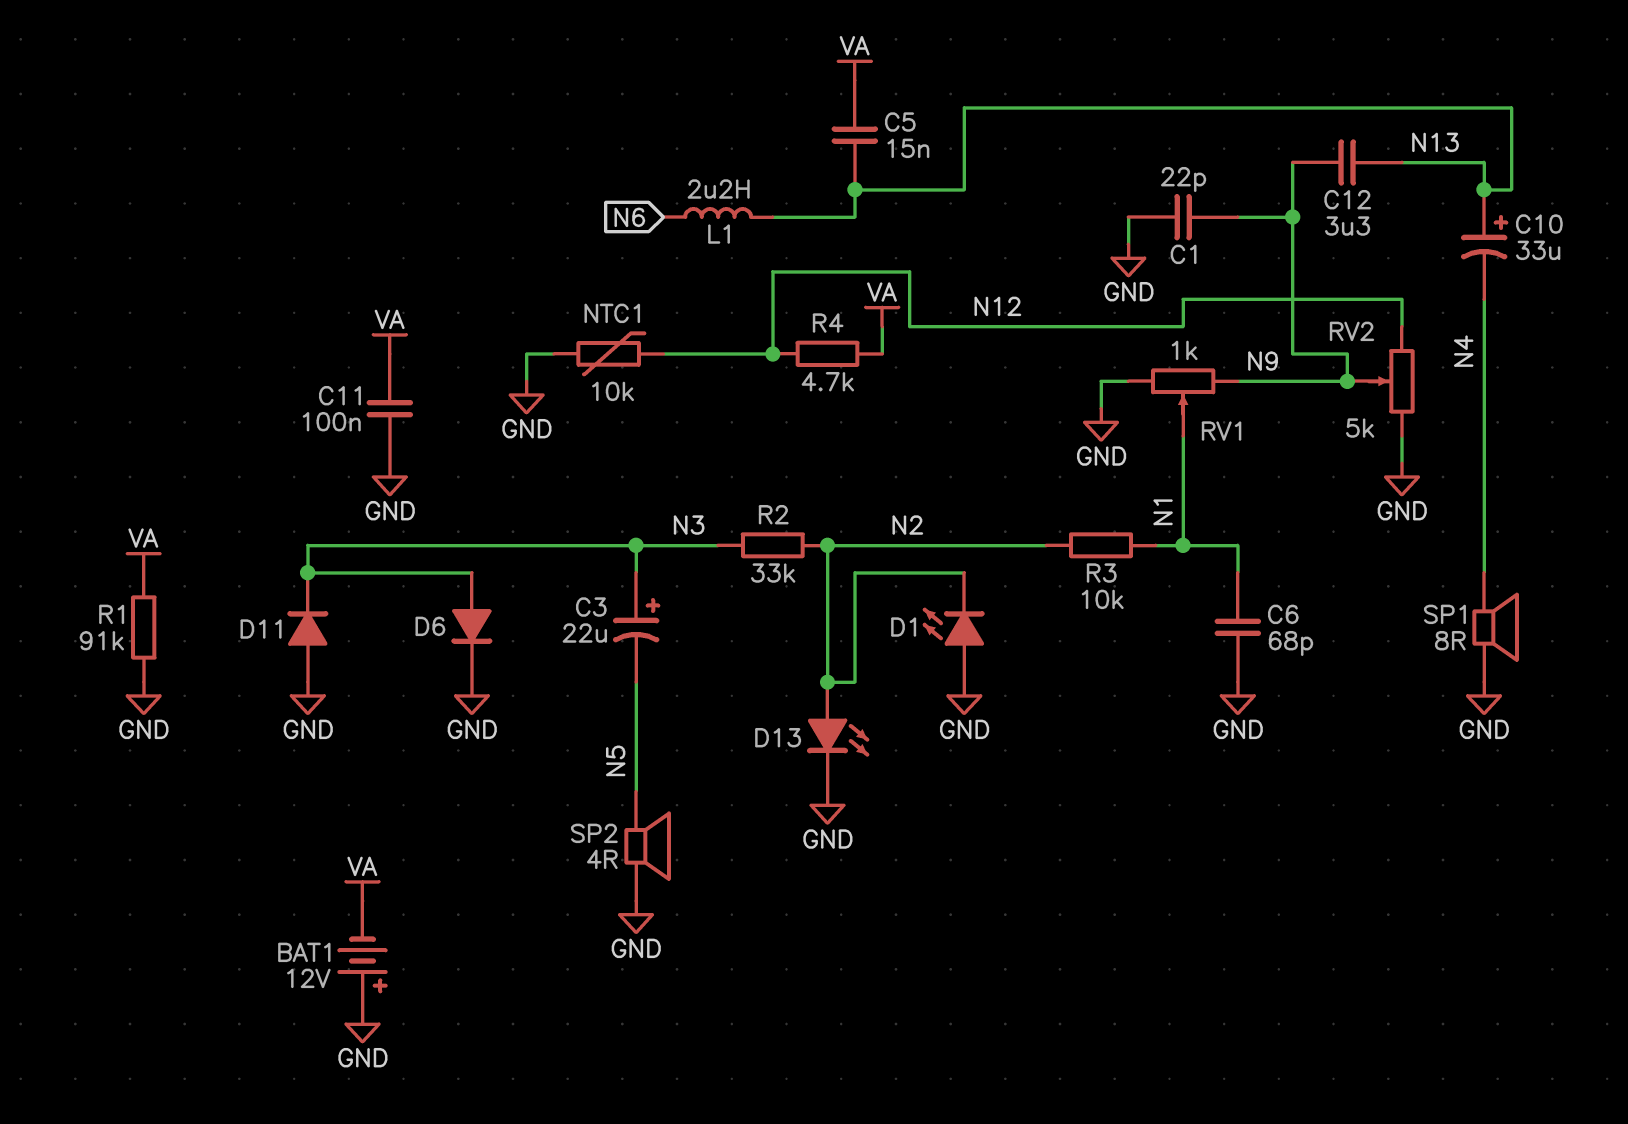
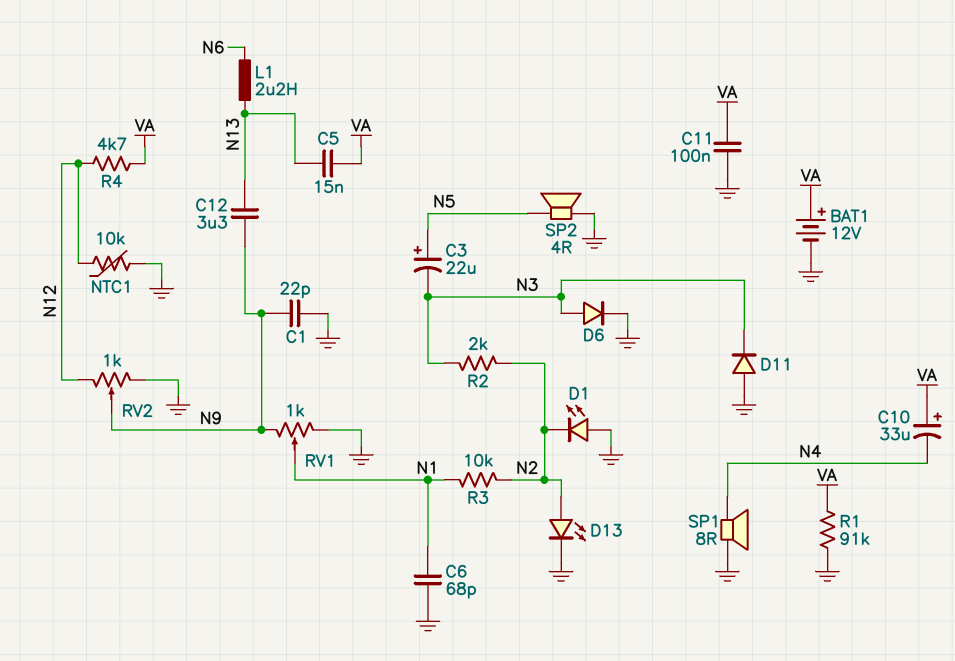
BAT1: 12V (plus GND, minus VA) -> 12V (plus VA, minus GND)
C3: 22uF (plus N3, minus N5) -> 22uF (plus N5, minus N3)
C10: 33uF (plus N13, minus N4) -> 33uF (plus VA, minus N4)
R2: 33k (N2, N3) -> 2k (N2, N3)
RV2: 5k (GND, N12, wiper N9) -> 1k (GND, N12, wiper N9)

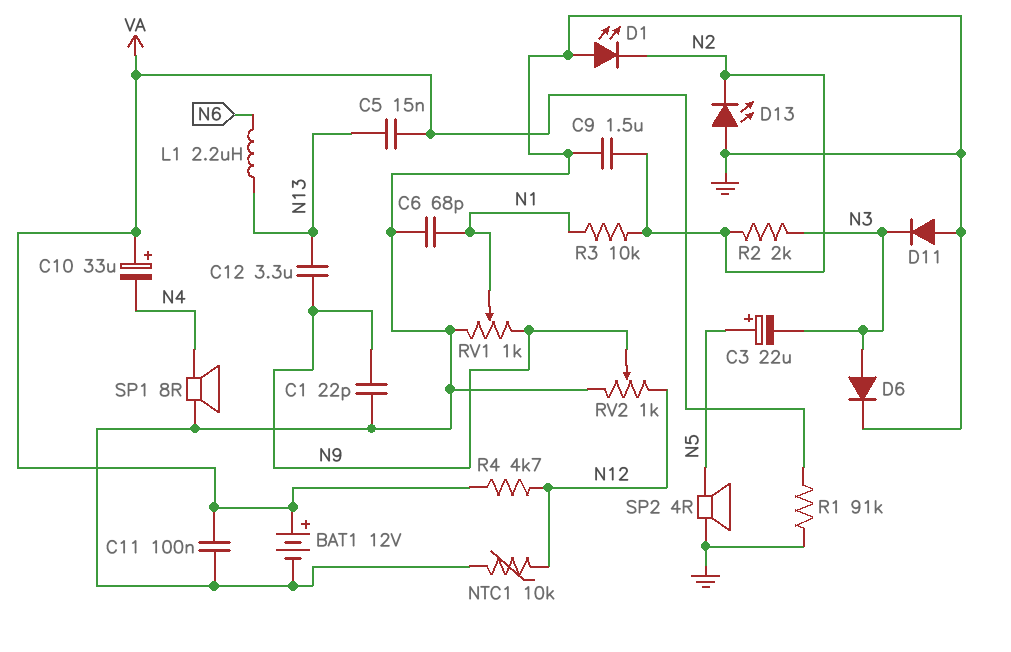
C9: none -> 1.5uF (GND, N2)
D13: LED (A N2, K GND) -> LED (A GND, K N2)

